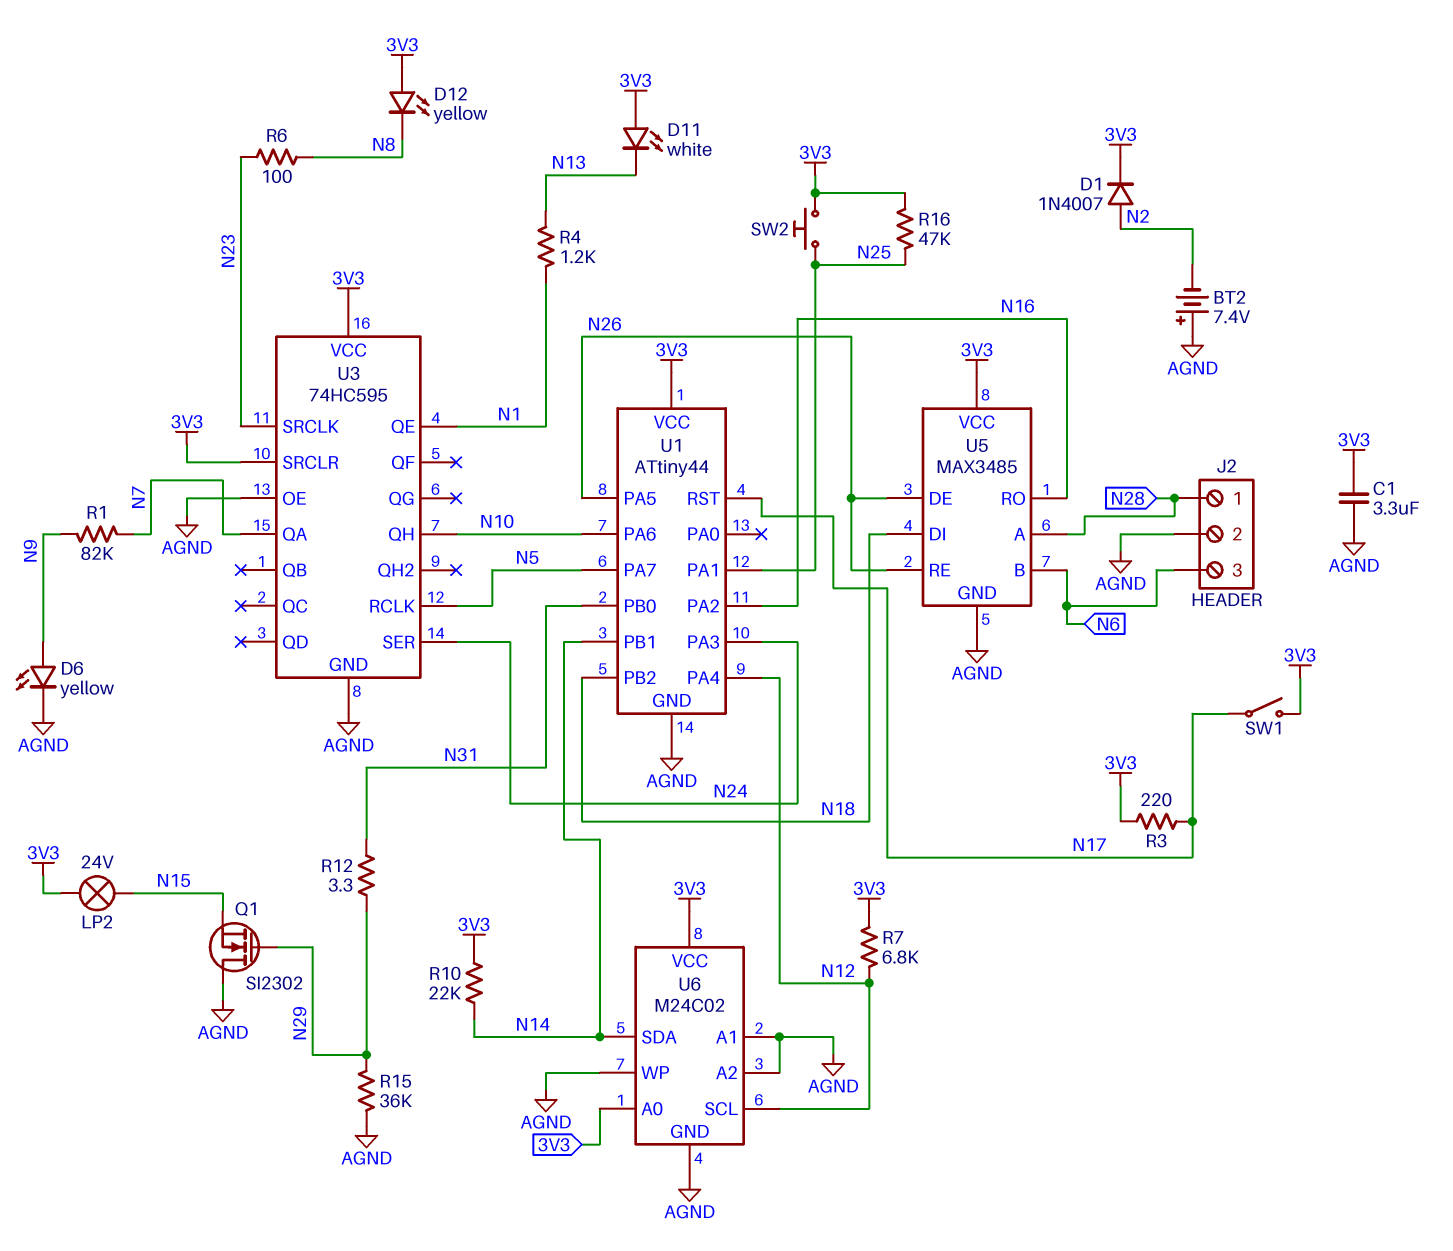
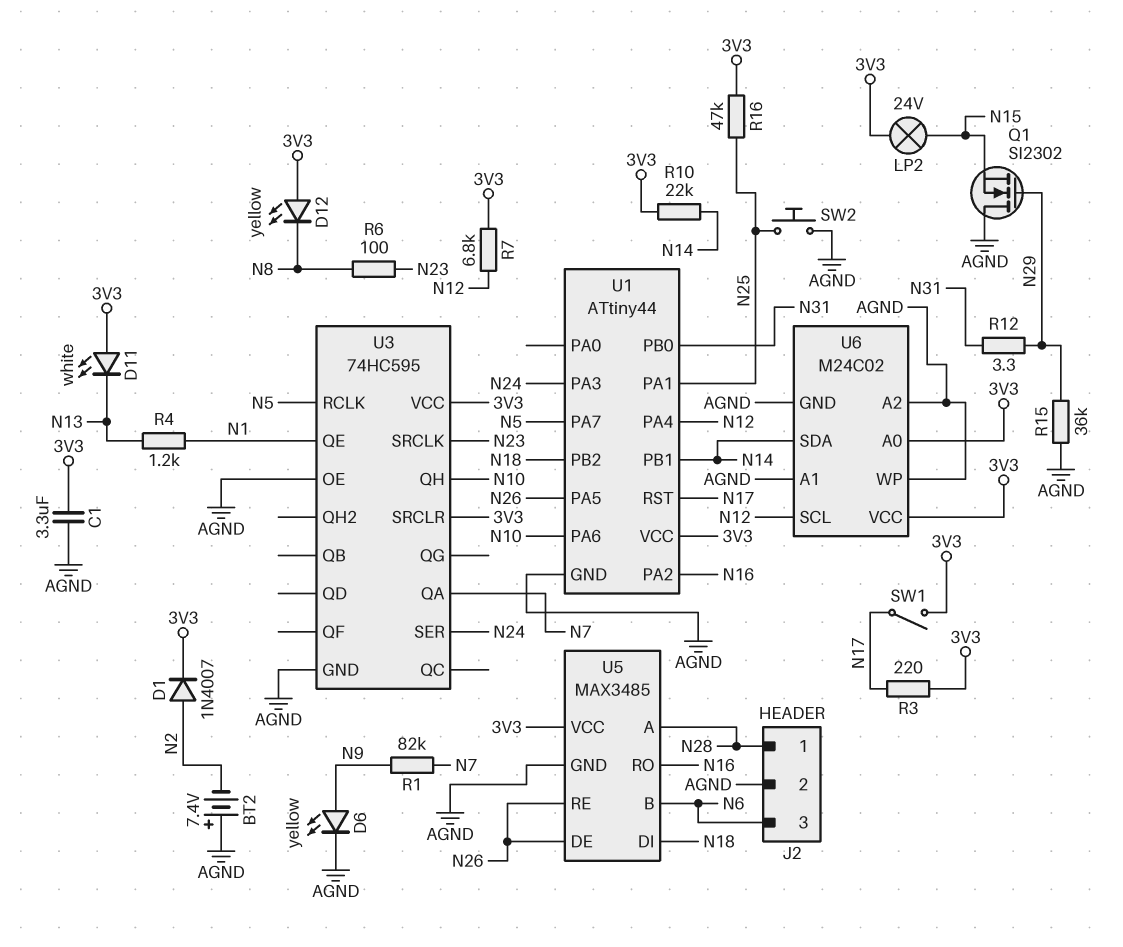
SW2: button (3V3, N25) -> button (AGND, N25)

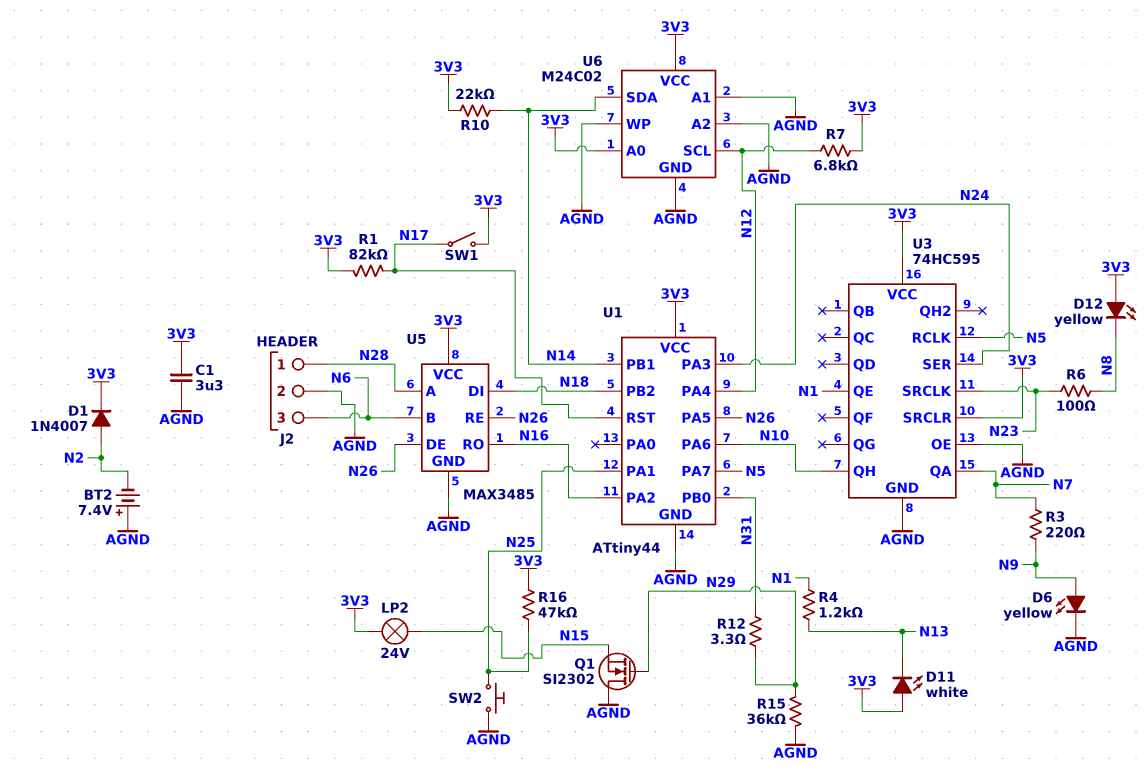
R1: 82k (N7, N9) -> 82k (3V3, N17)
R3: 220 (3V3, N17) -> 220 (N7, N9)

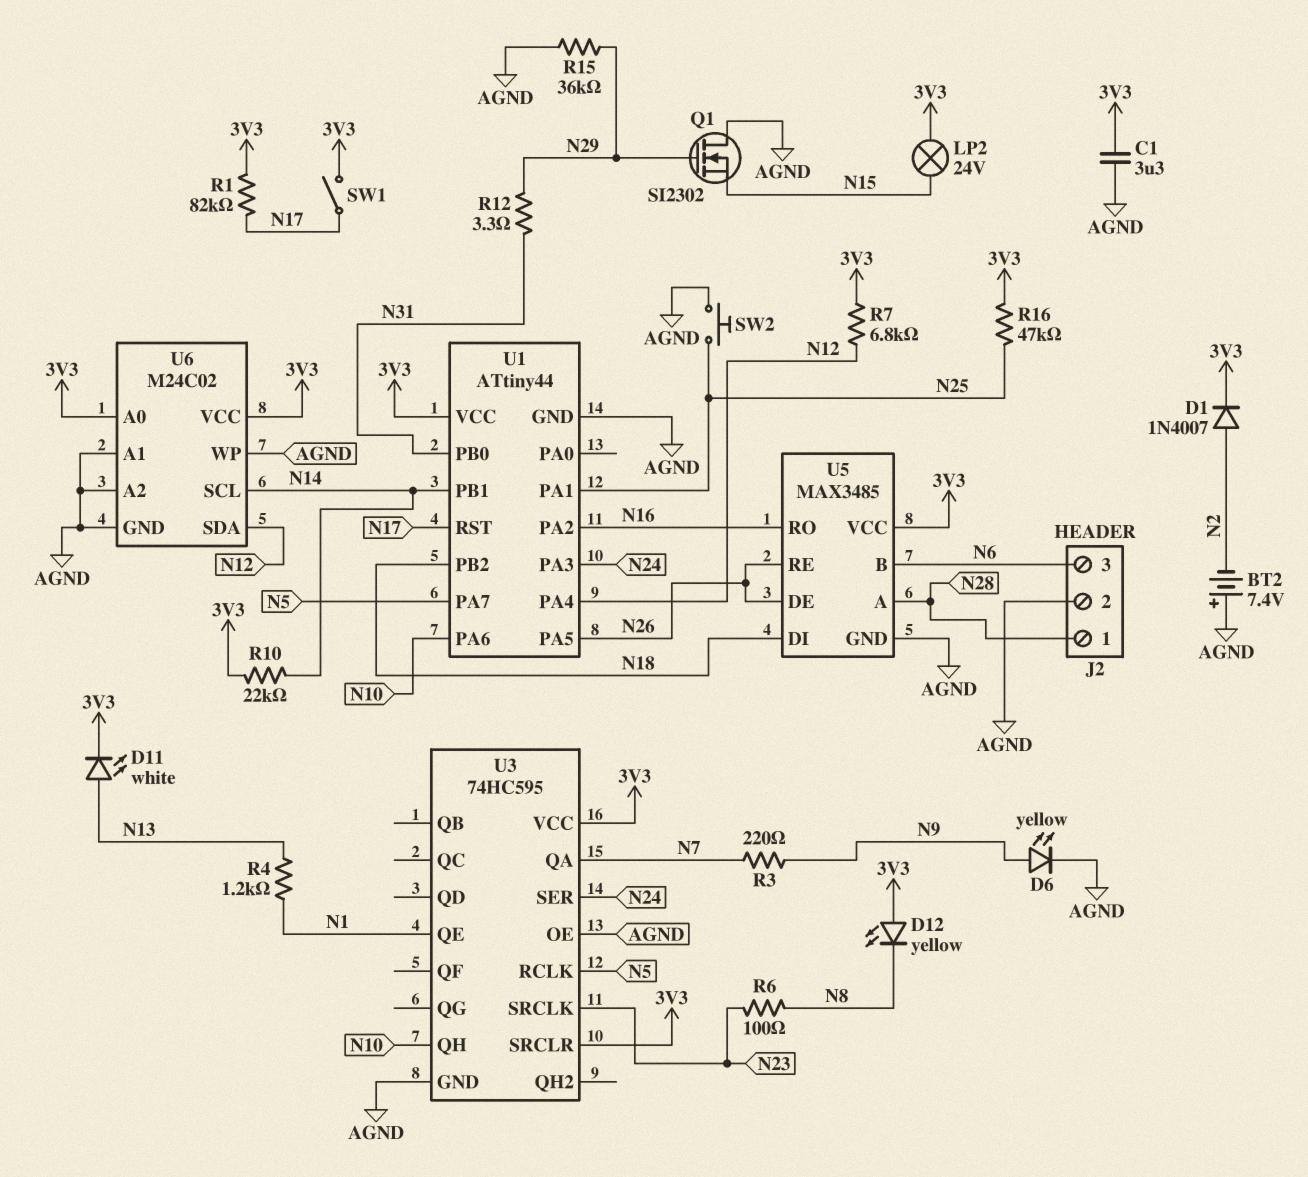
D11: LED white (A 3V3, K N13) -> LED white (A N13, K 3V3)
U6 pin SCL: N12 -> N14
U6 pin SDA: N14 -> N12

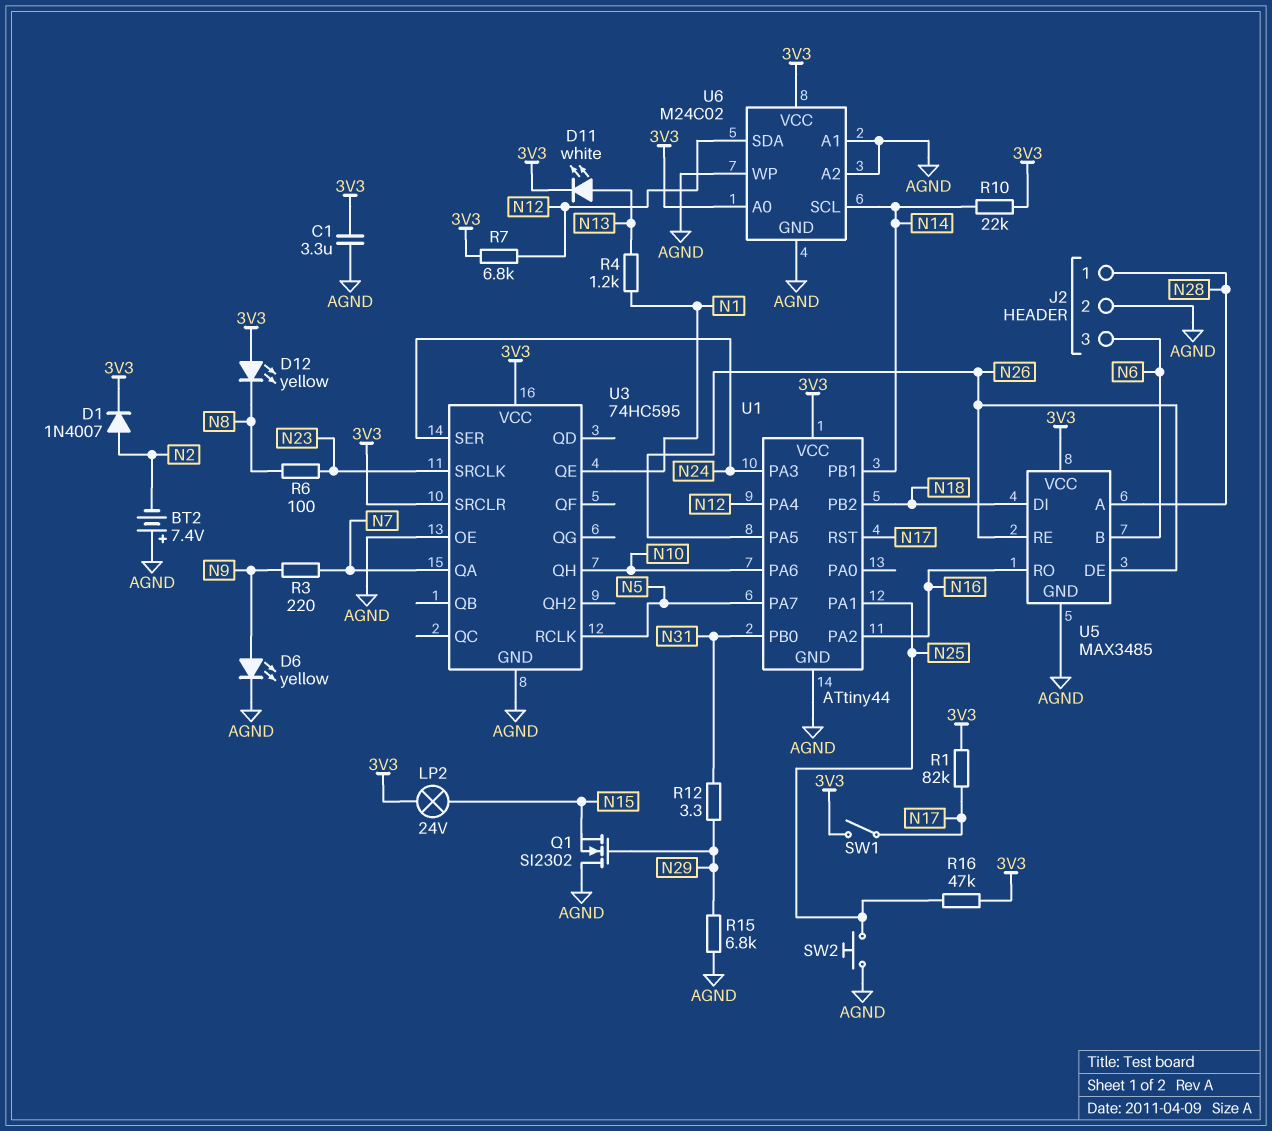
R15: 36k (AGND, N29) -> 6.8k (AGND, N29)

